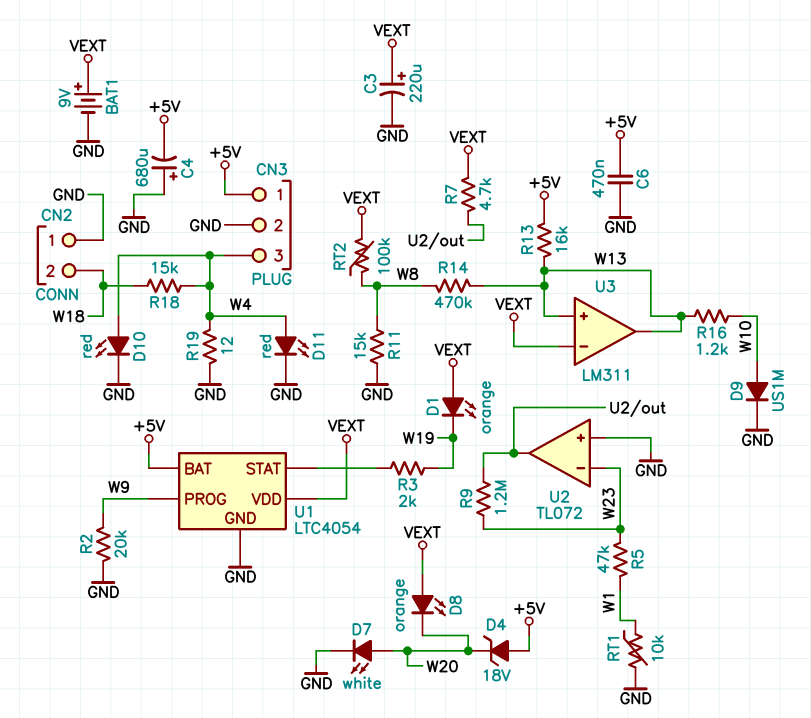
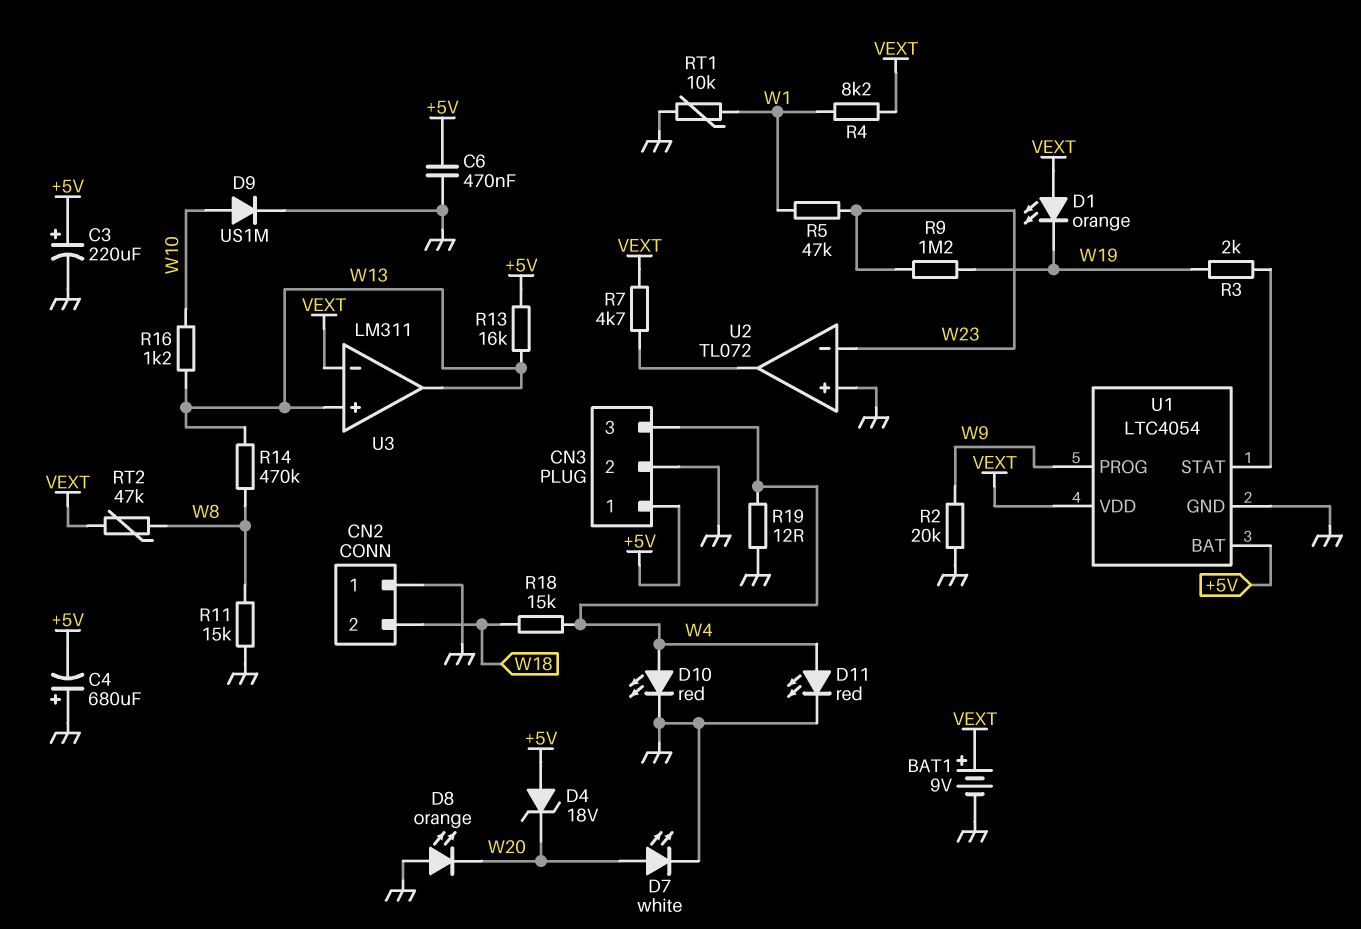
C3: 220uF (plus VEXT, minus GND) -> 220uF (plus +5V, minus GND)
D8: LED orange (A VEXT, K W20) -> LED orange (A GND, K W20)
R4: none -> 8.2k (VEXT, W1)
R9: 1.2M (U2/out, W23) -> 1.2M (W19, W23)
RT2: 100k (VEXT, W8) -> 47k (VEXT, W8)

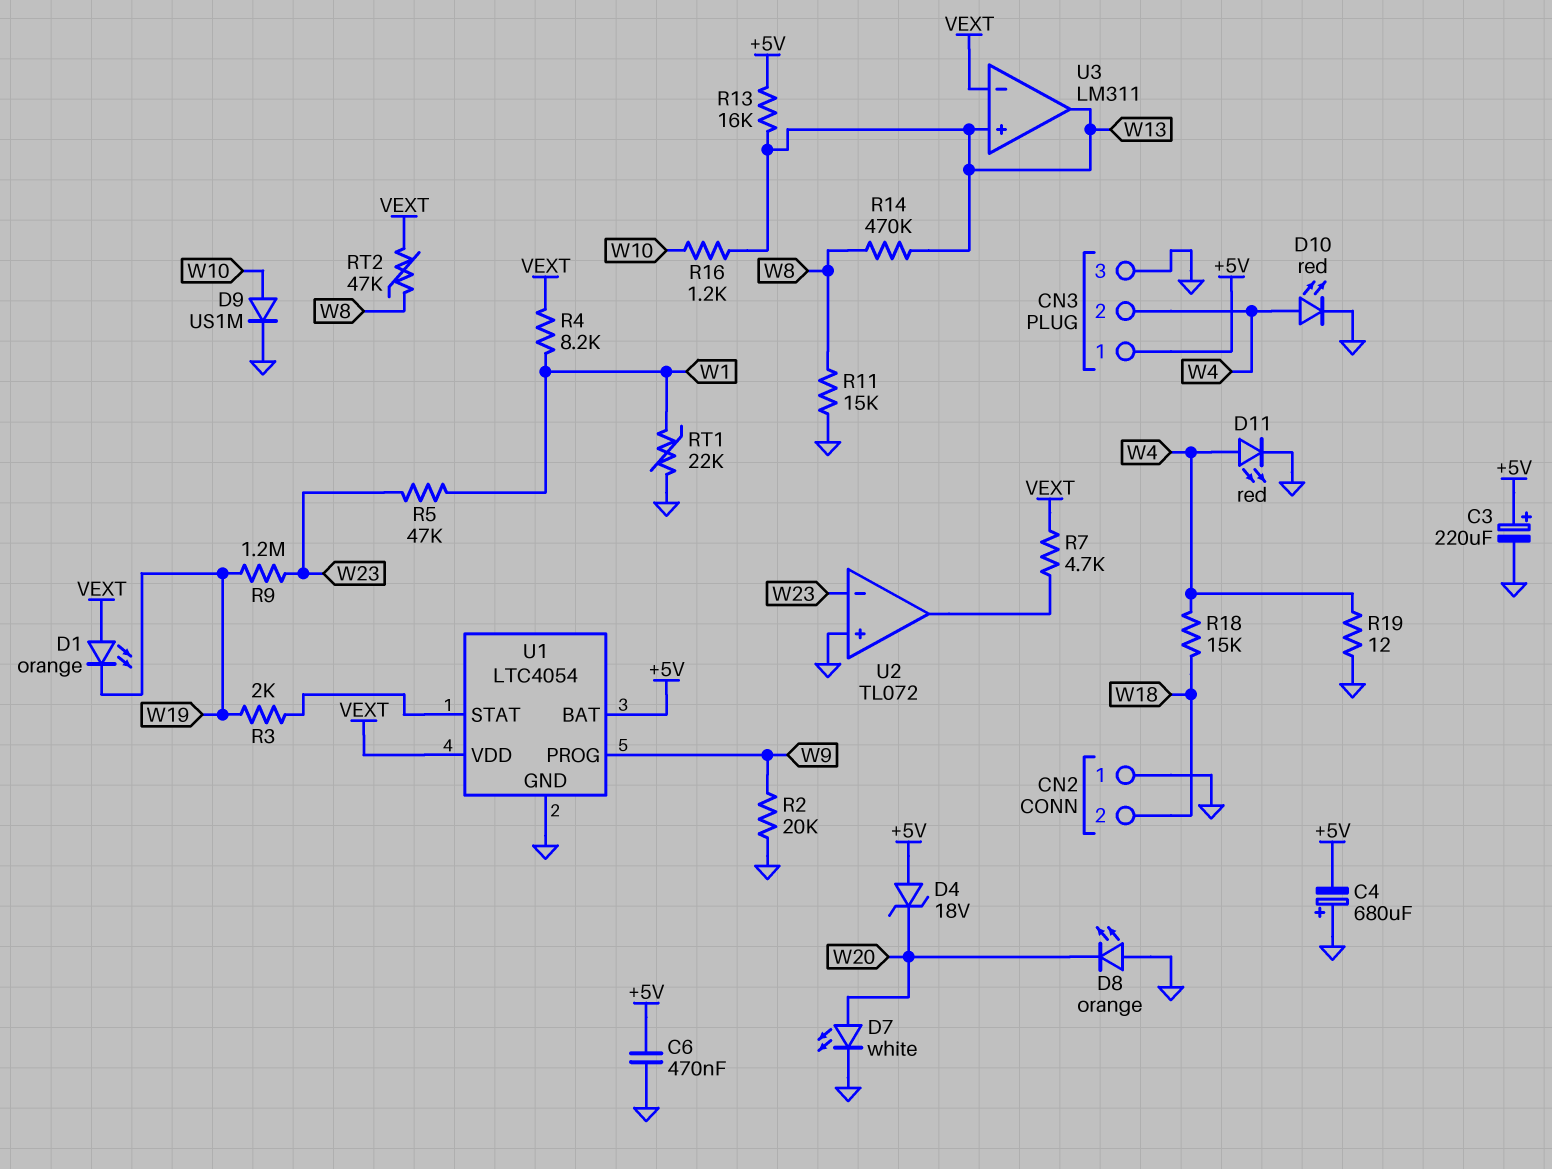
BAT1: 9V (plus VEXT, minus GND) -> none
CN3 pin 2: GND -> W4
CN3 pin 3: W4 -> GND
RT1: 10k (GND, W1) -> 22k (GND, W1)

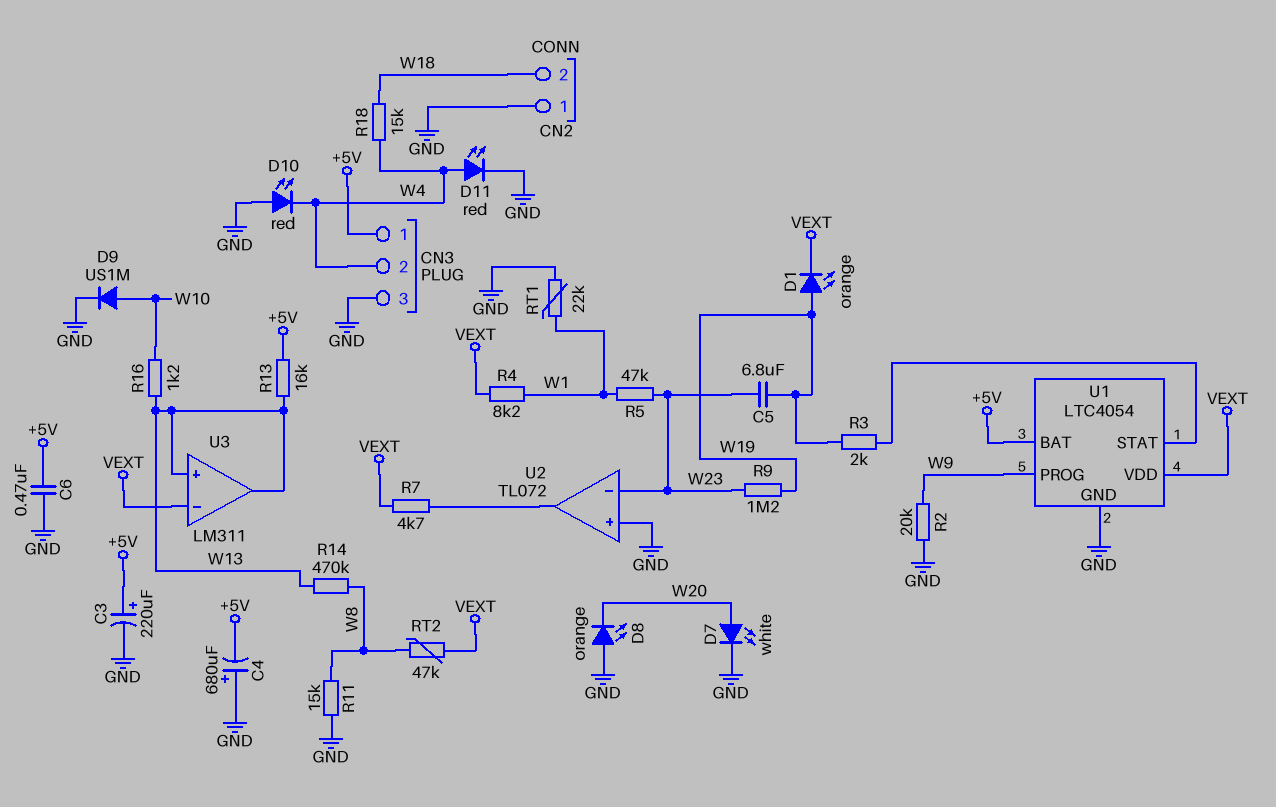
C5: none -> 6.8uF (W19, W23)
D1: LED orange (A VEXT, K W19) -> LED orange (A W19, K VEXT)
D4: zener 18V (A +5V, K W20) -> none
D10: LED red (A W4, K GND) -> LED red (A GND, K W4)
R19: 12 (GND, W4) -> none

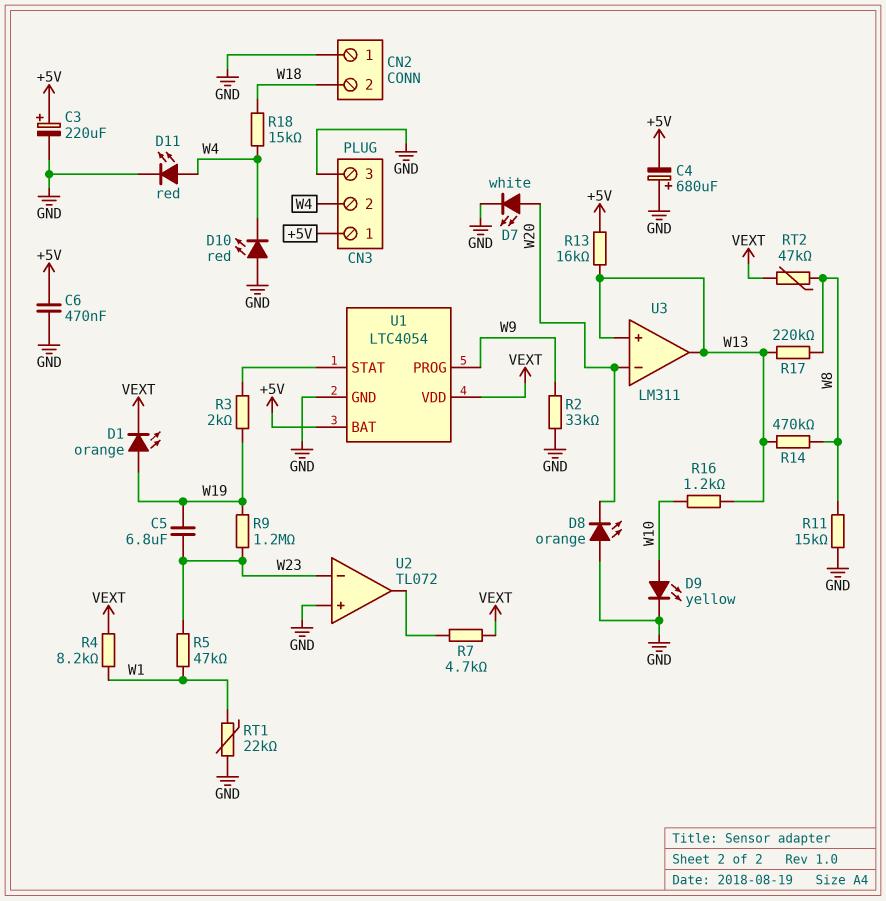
D9: diode US1M (A W10, K GND) -> LED yellow (A W10, K GND)
R2: 20k (GND, W9) -> 33k (GND, W9)
R17: none -> 220k (W8, W13)
U3 pin in-: VEXT -> W20

